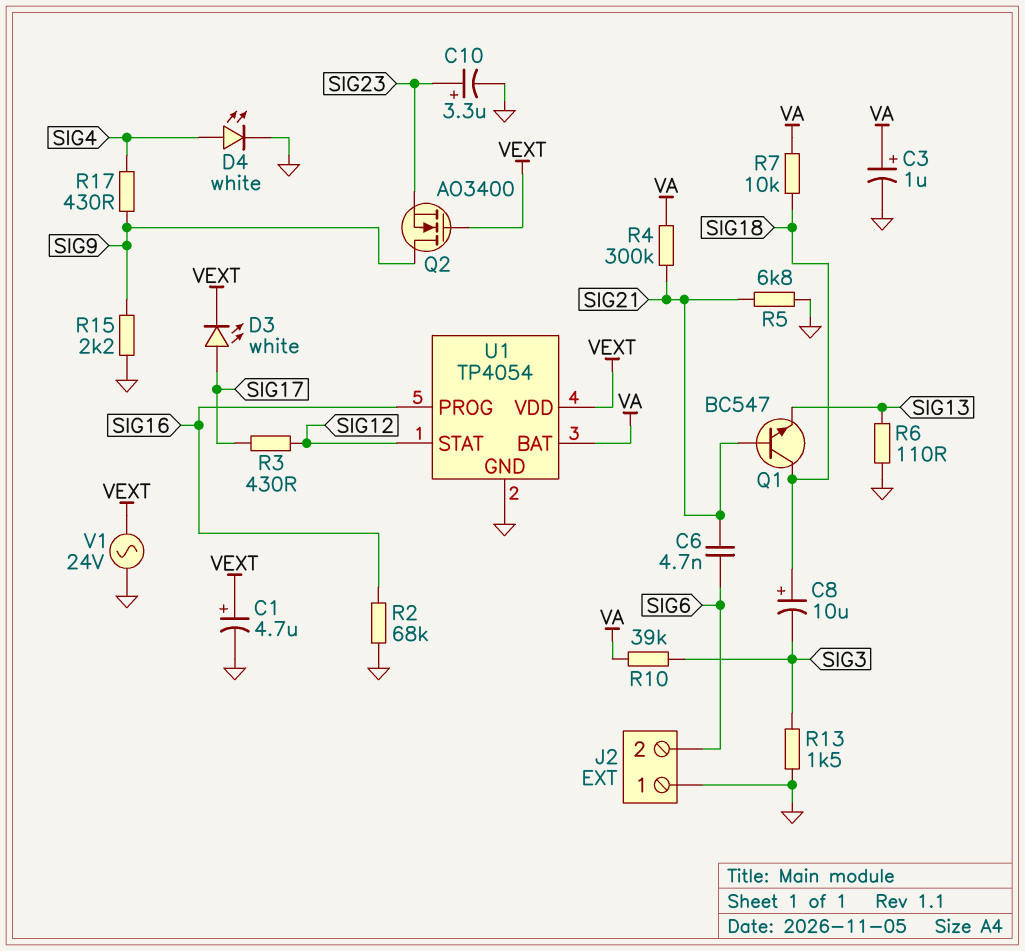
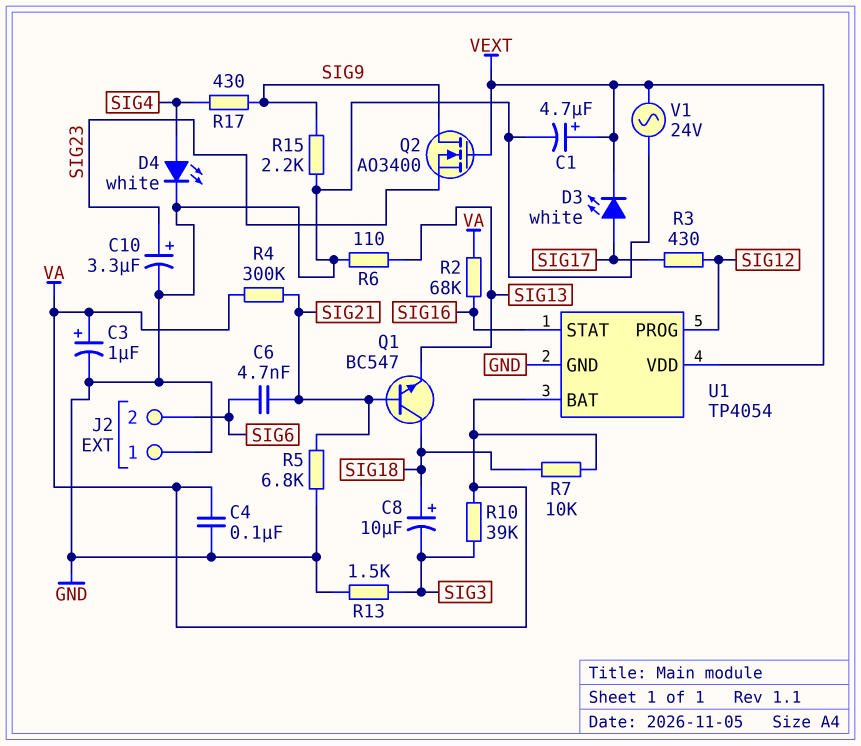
C4: none -> 100nF (GND, VA)
R2: 68k (GND, SIG16) -> 68k (SIG16, VA)
U1 pin PROG: SIG16 -> SIG12
U1 pin STAT: SIG12 -> SIG16

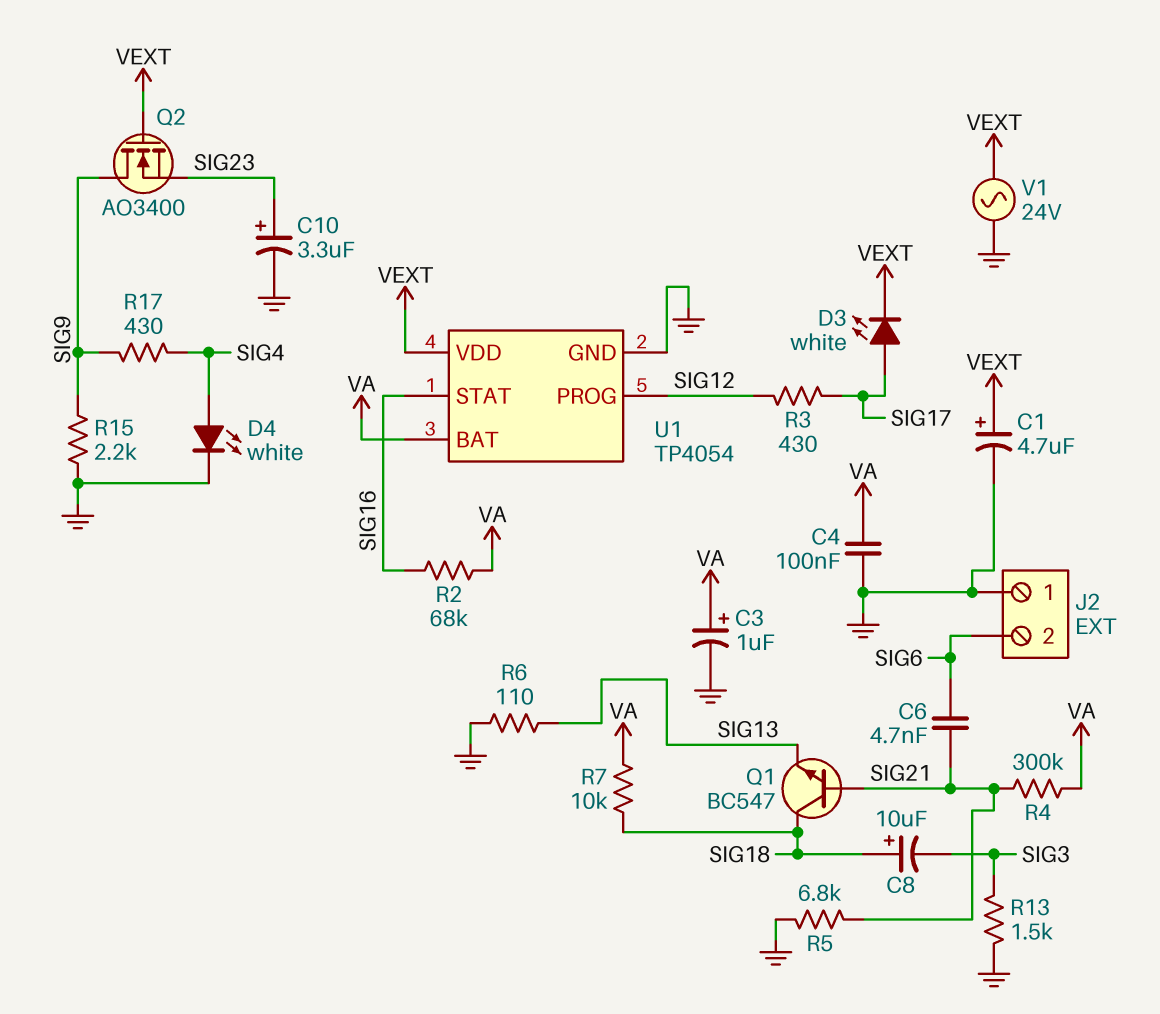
R10: 39k (SIG3, VA) -> none

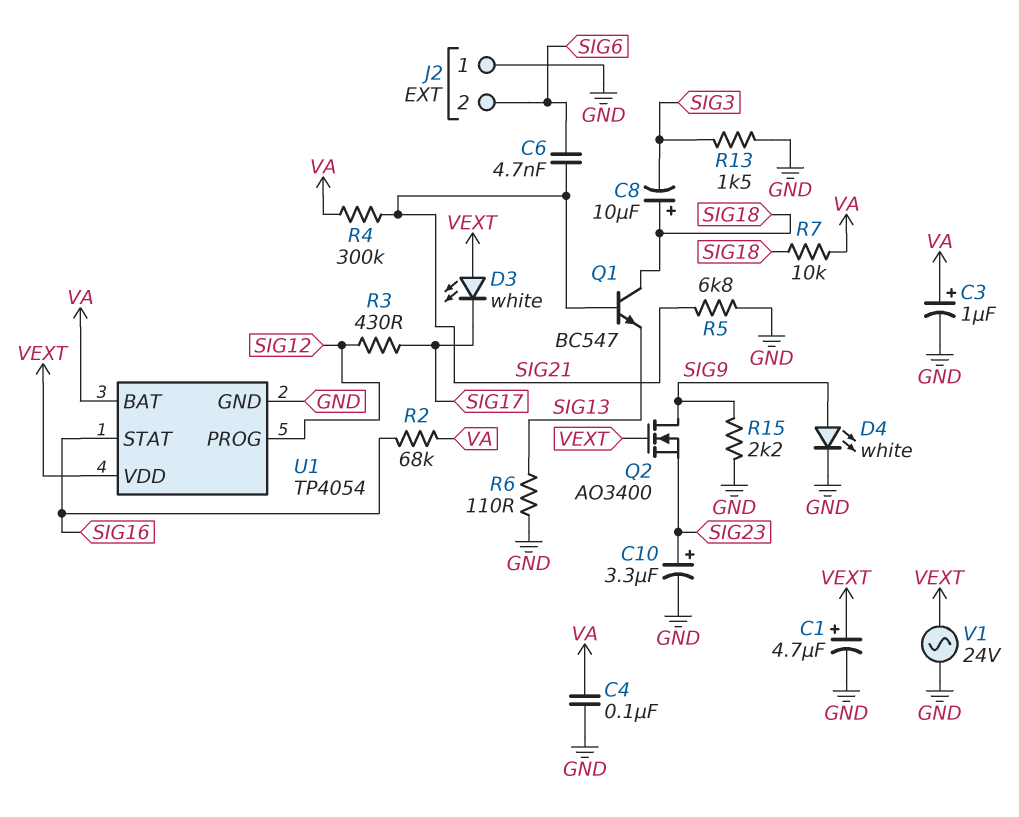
D3: LED white (A SIG17, K VEXT) -> LED white (A VEXT, K SIG17)
D4: LED white (A SIG4, K GND) -> LED white (A SIG9, K GND)
R17: 430 (SIG4, SIG9) -> none

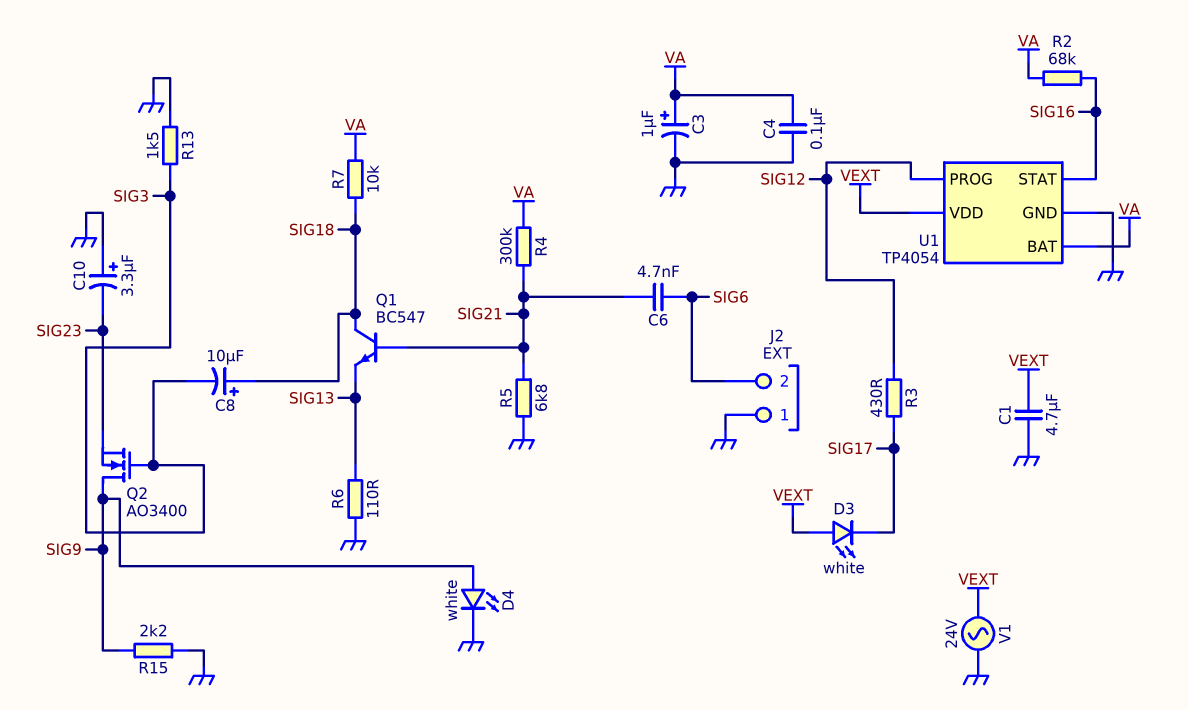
C1: 4.7uF (plus VEXT, minus GND) -> 4.7uF (GND, VEXT)
C10: 3.3uF (plus SIG23, minus GND) -> 3.3uF (plus GND, minus SIG23)
Q2: NMOS AO3400 (G VEXT, D SIG9, S SIG23) -> NMOS AO3400 (G SIG3, D SIG9, S SIG23)

